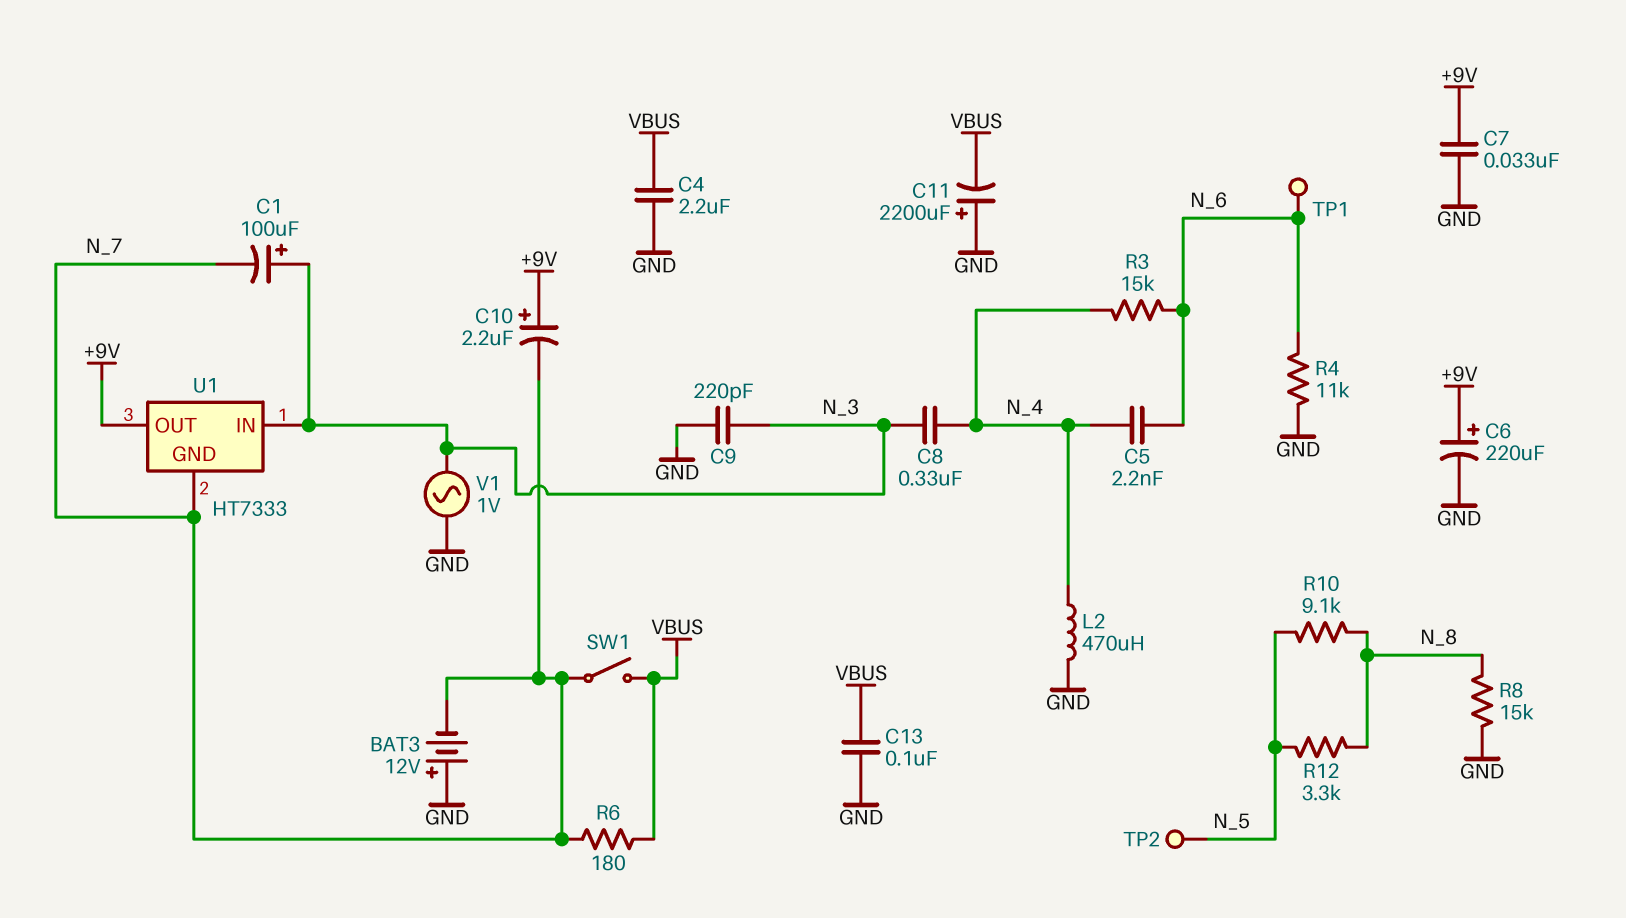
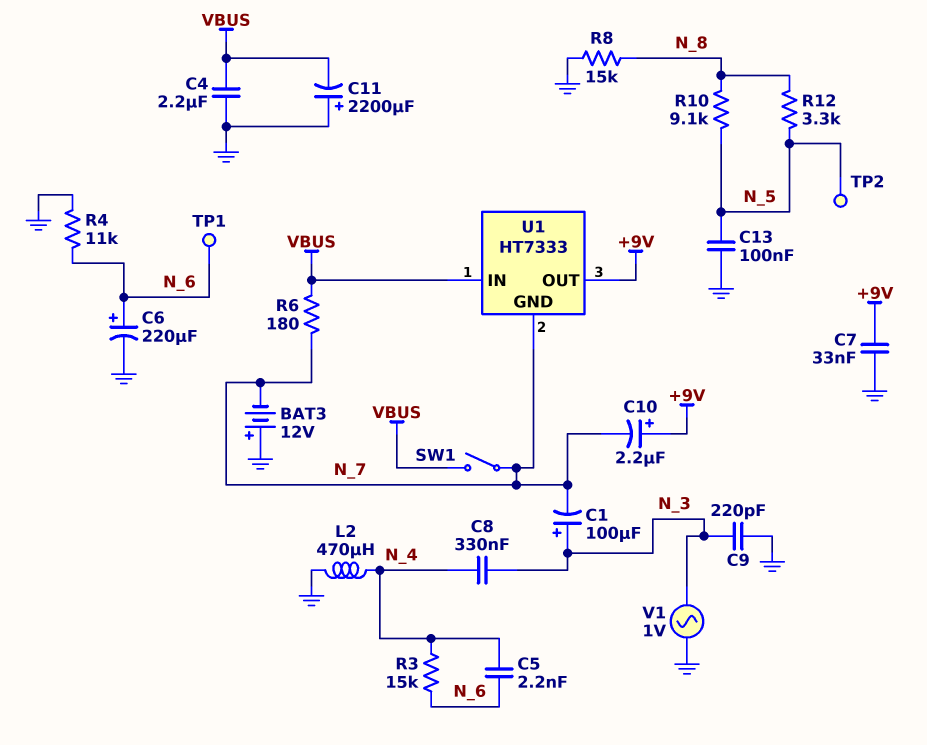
C6: 220uF (plus +9V, minus GND) -> 220uF (plus N_6, minus GND)
C13: 100nF (GND, VBUS) -> 100nF (GND, N_5)
U1 pin IN: N_3 -> VBUS

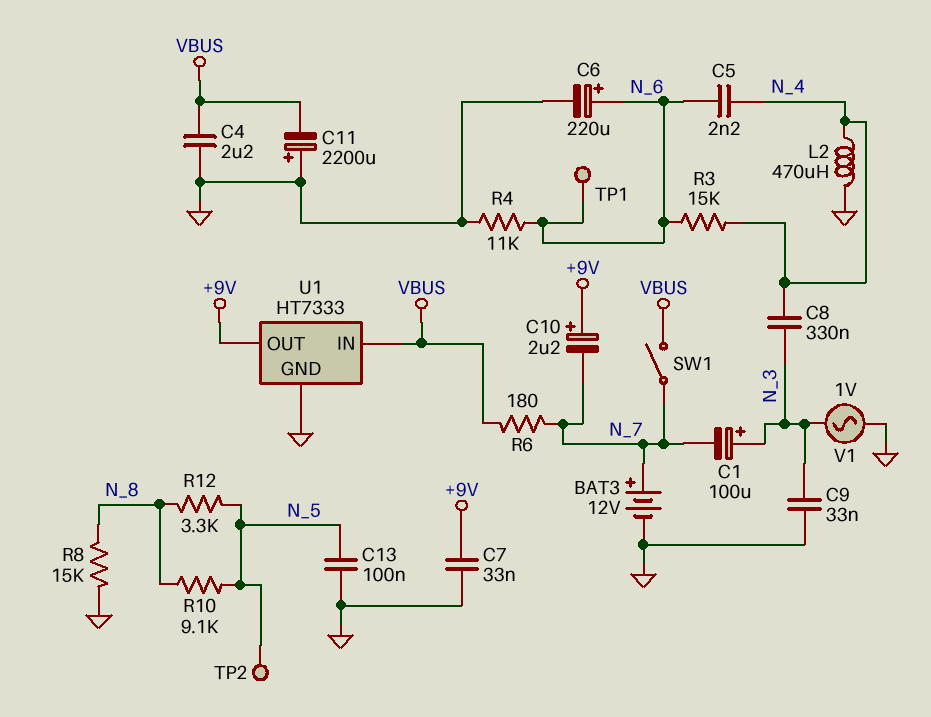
BAT3: 12V (plus GND, minus N_7) -> 12V (plus N_7, minus GND)
C9: 220pF (GND, N_3) -> 33nF (GND, N_3)
U1 pin GND: N_7 -> GND

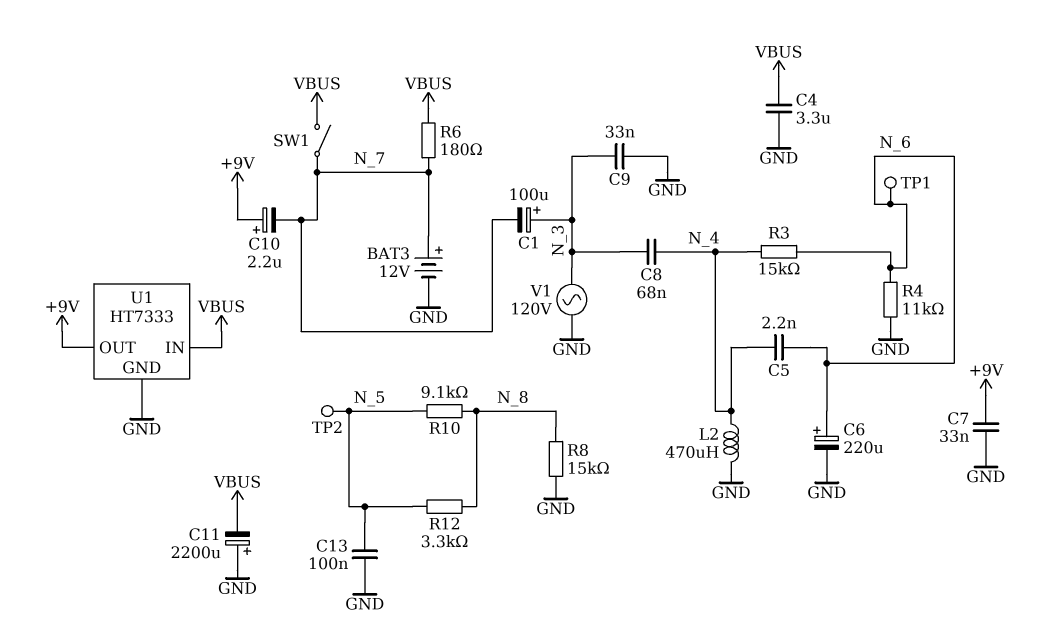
C4: 2.2uF (GND, VBUS) -> 3.3uF (GND, VBUS)
C8: 330nF (N_3, N_4) -> 68nF (N_3, N_4)
V1: AC 1V (GND, N_3) -> AC 120V (GND, N_3)

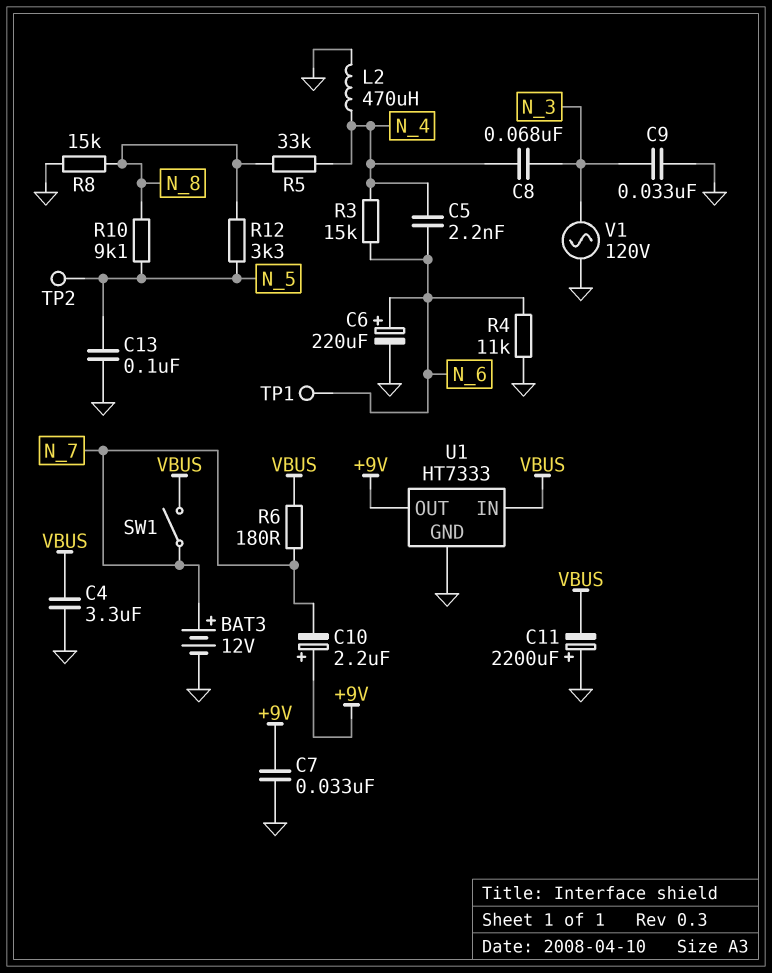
C1: 100uF (plus N_3, minus N_7) -> none
R5: none -> 33k (N_4, N_8)

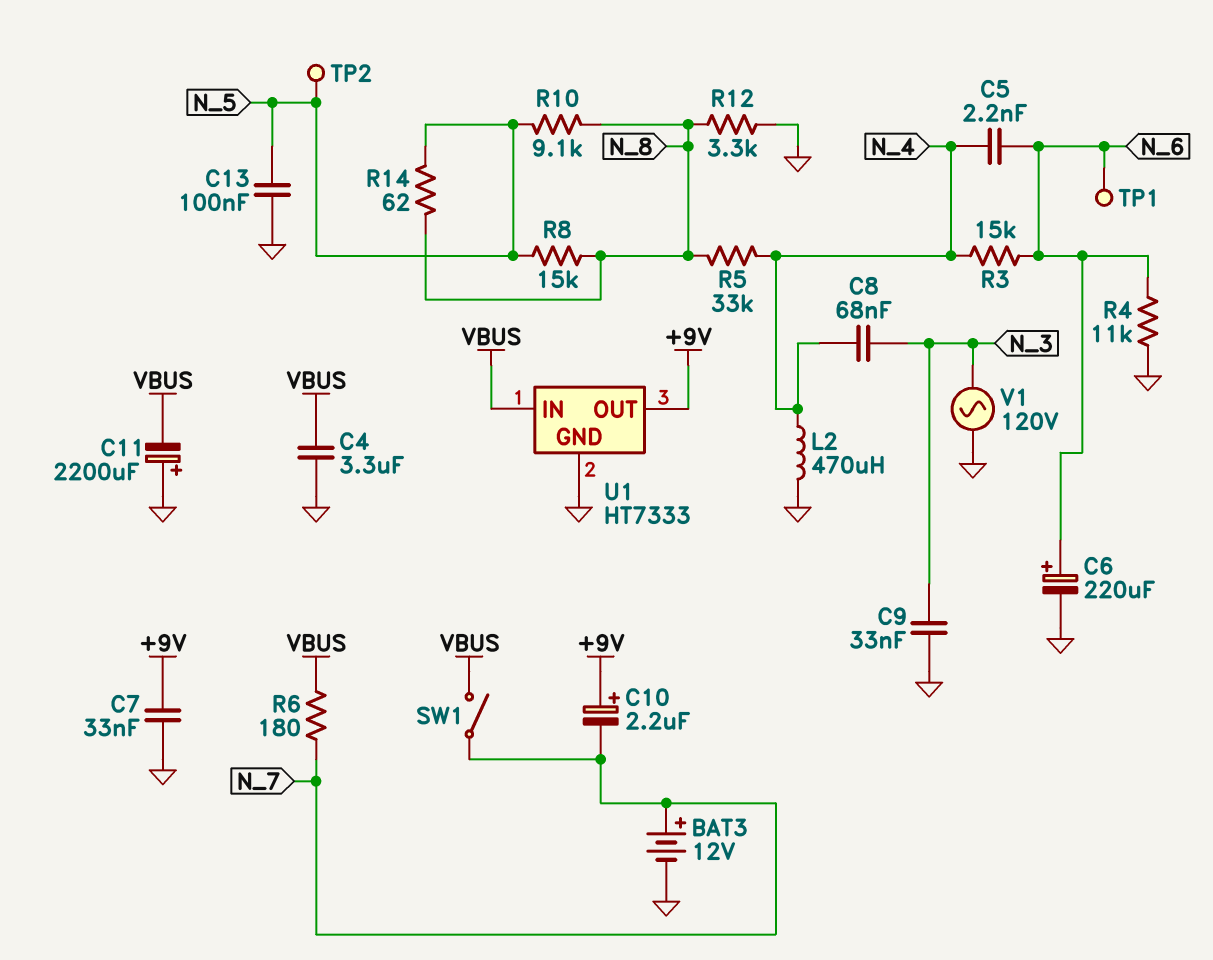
R8: 15k (GND, N_8) -> 15k (N_5, N_8)
R12: 3.3k (N_5, N_8) -> 3.3k (GND, N_8)
R14: none -> 62 (N_5, N_8)

